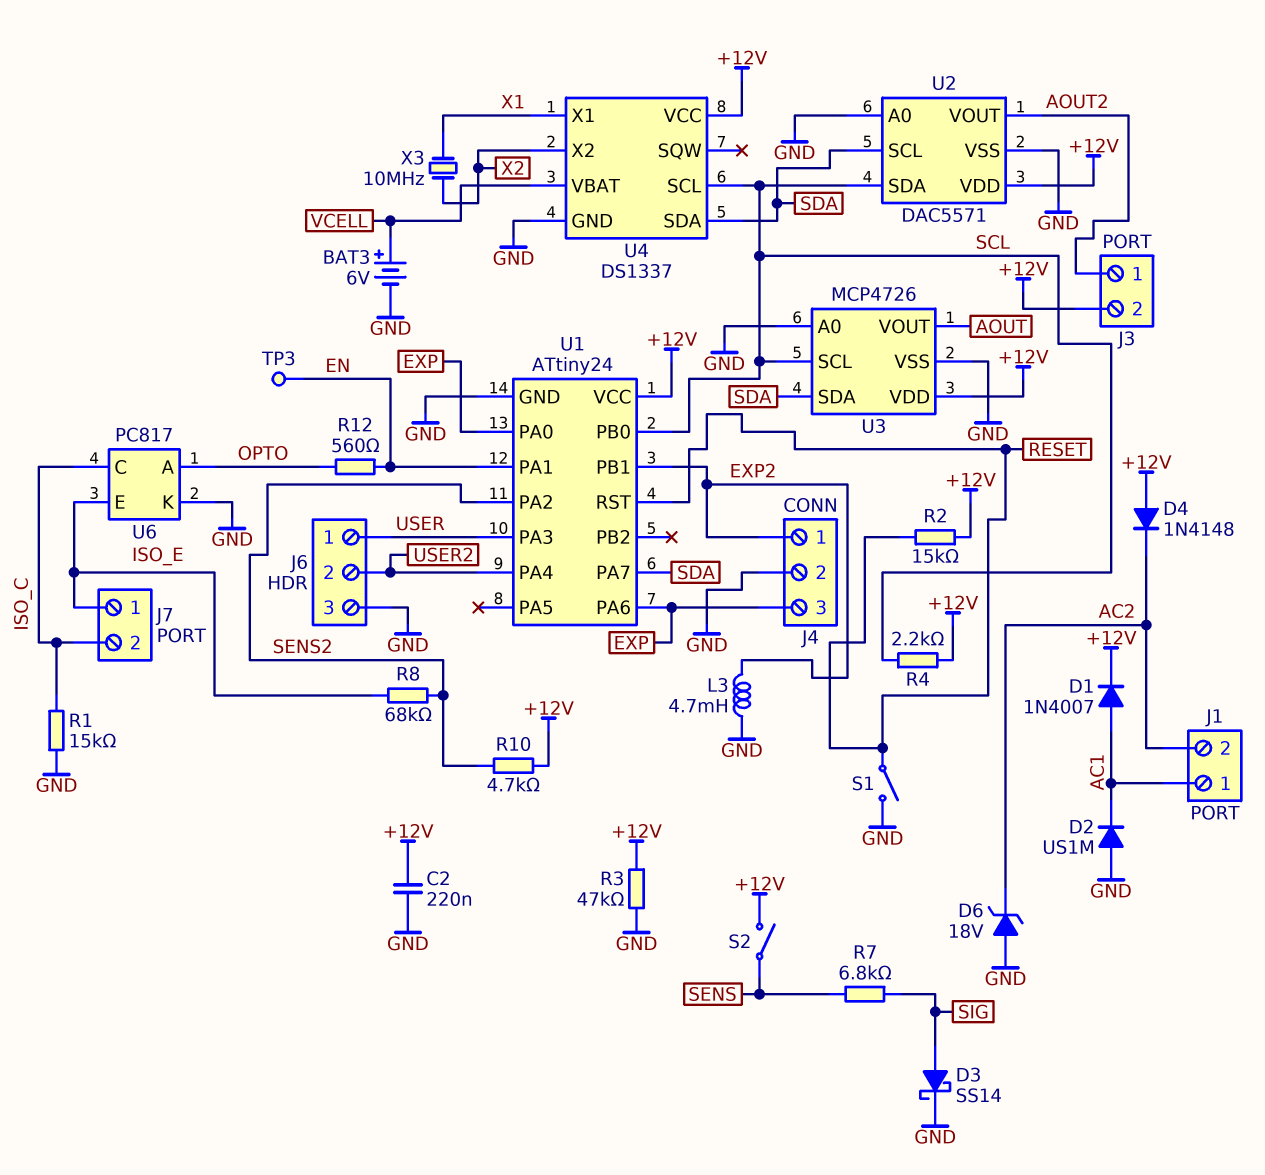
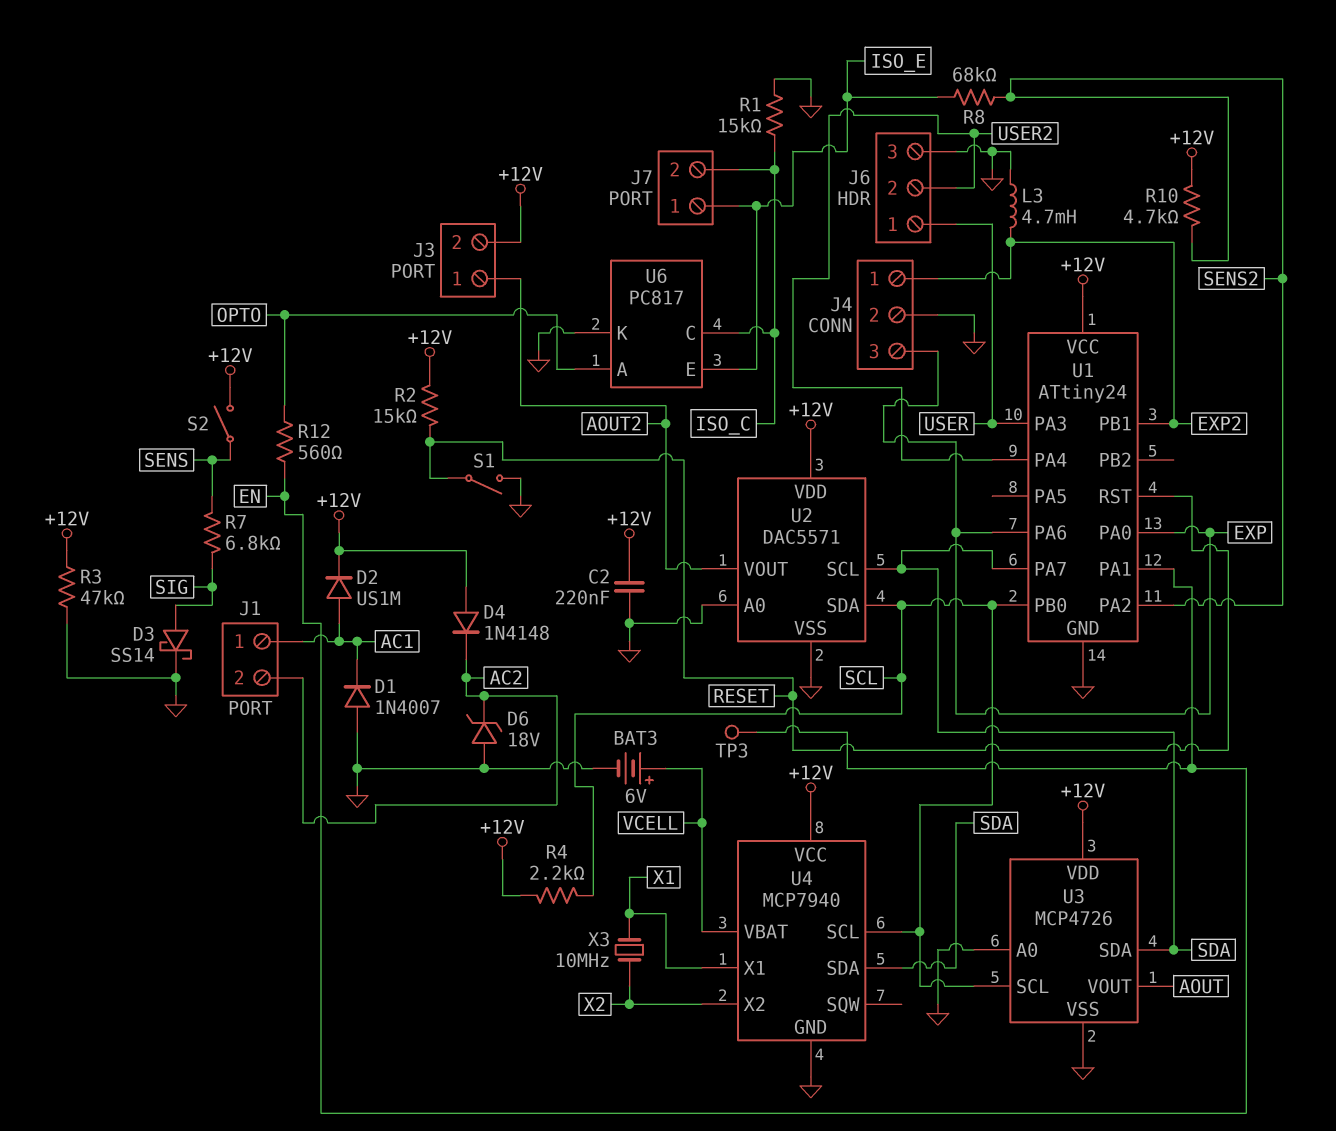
D1: diode 1N4007 (A AC1, K +12V) -> diode 1N4007 (A GND, K AC1)
D2: diode US1M (A GND, K AC1) -> diode US1M (A AC1, K +12V)
U4: DS1337 -> MCP7940

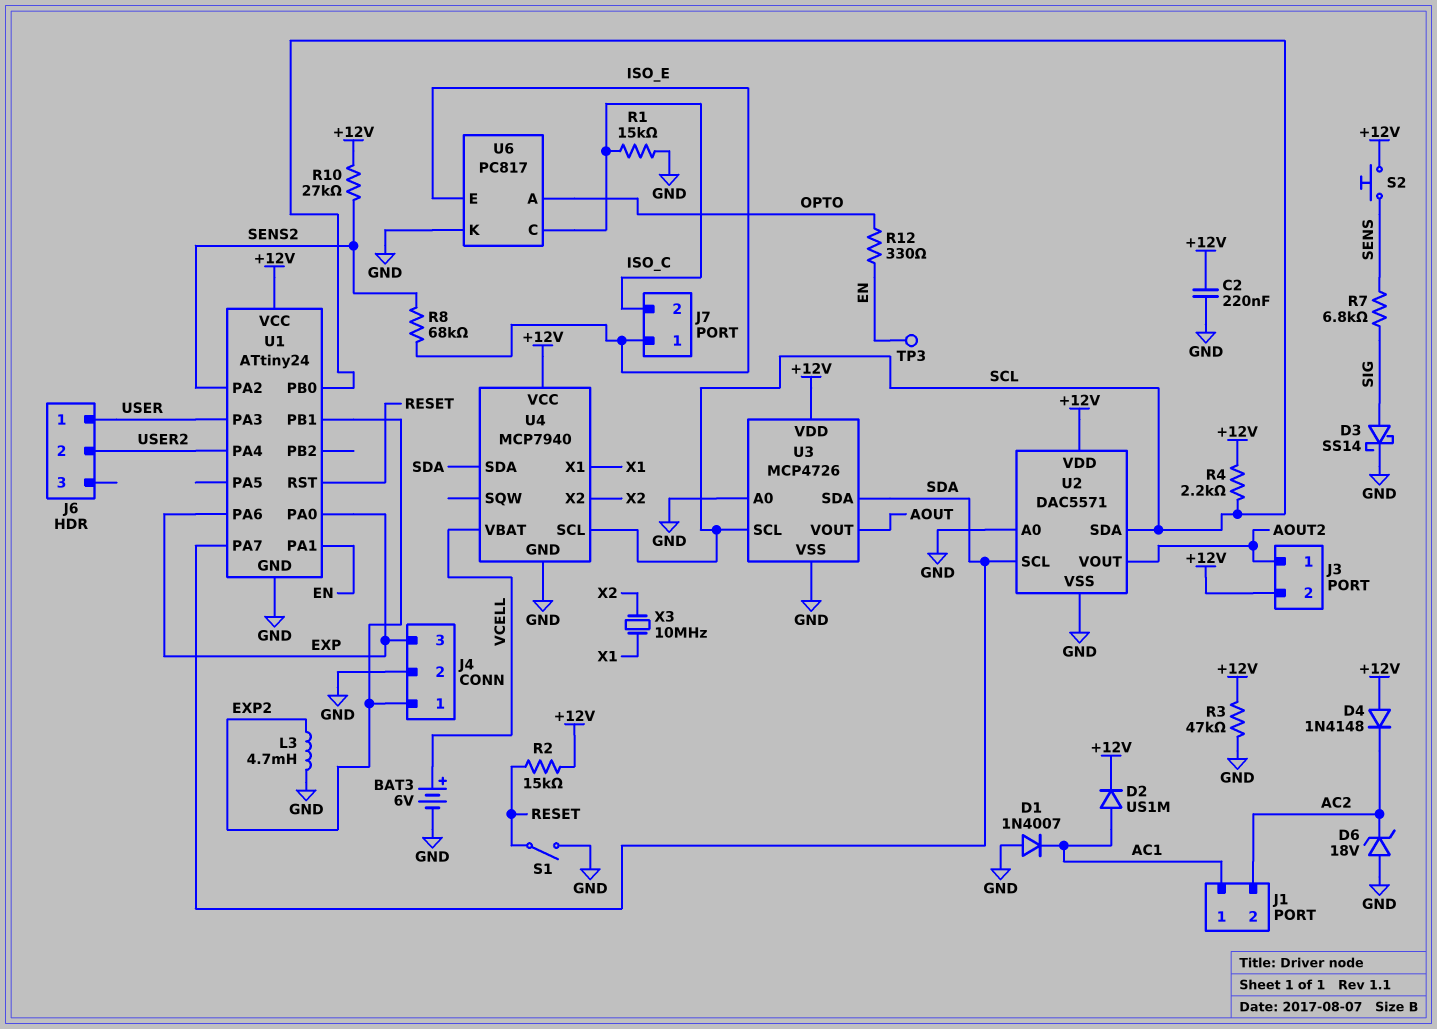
J6 pin 3: GND -> none
R10: 4.7k (+12V, SENS2) -> 27k (+12V, SENS2)
R12: 560 (EN, OPTO) -> 330 (EN, OPTO)
S2: switch (+12V, SENS) -> button (+12V, SENS)

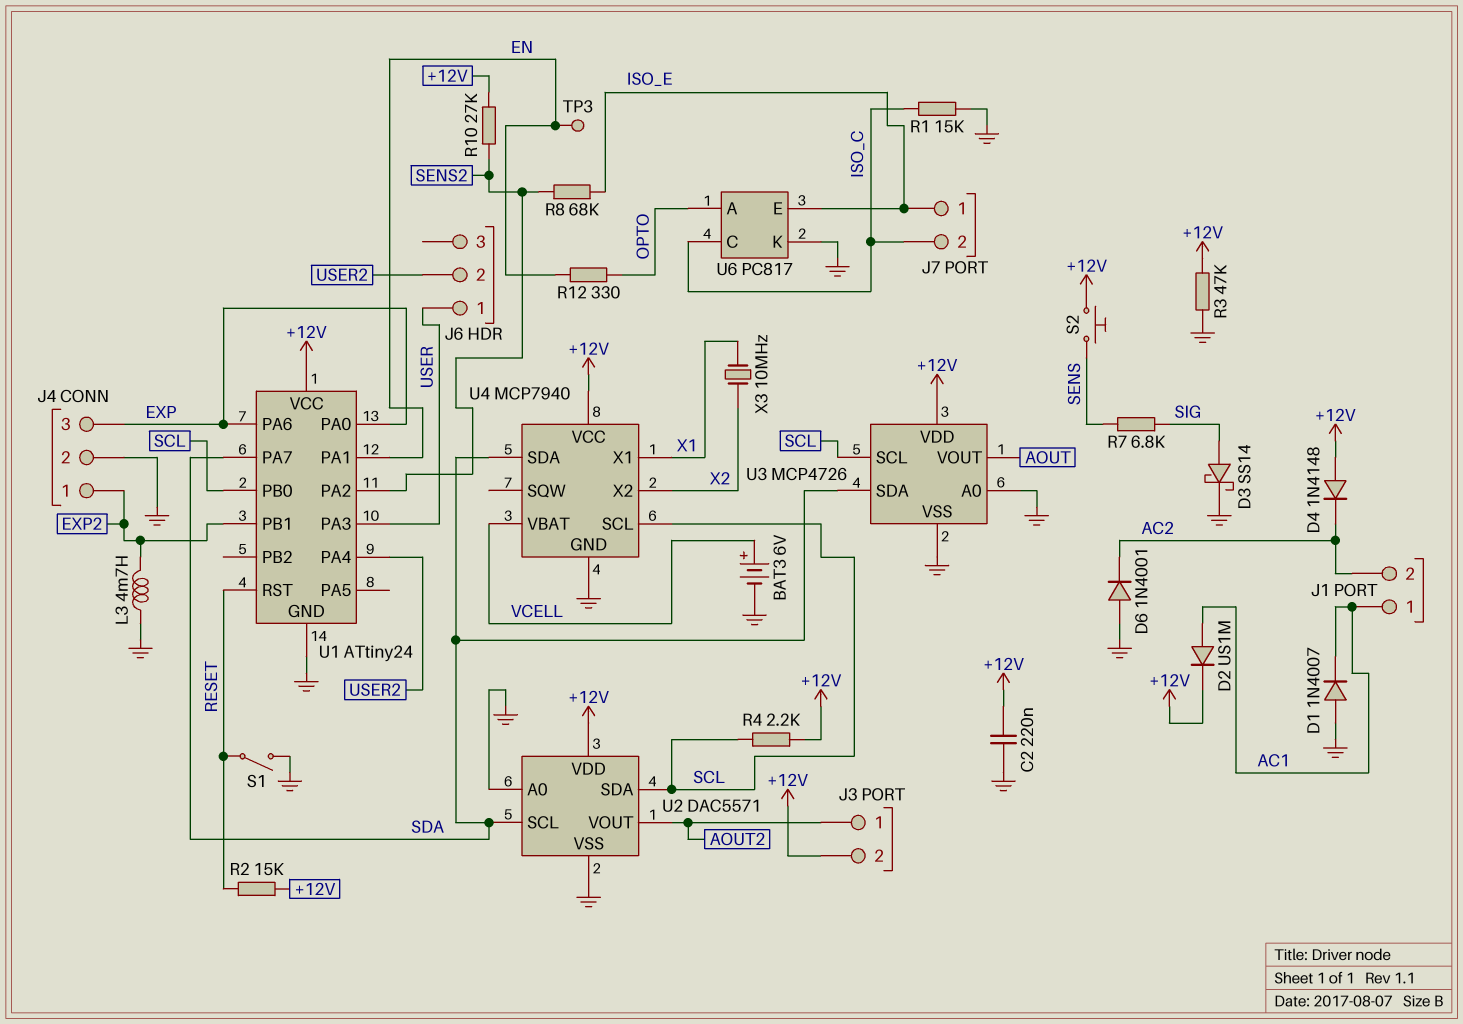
D6: zener 18V (A GND, K AC2) -> diode 1N4001 (A GND, K AC2)

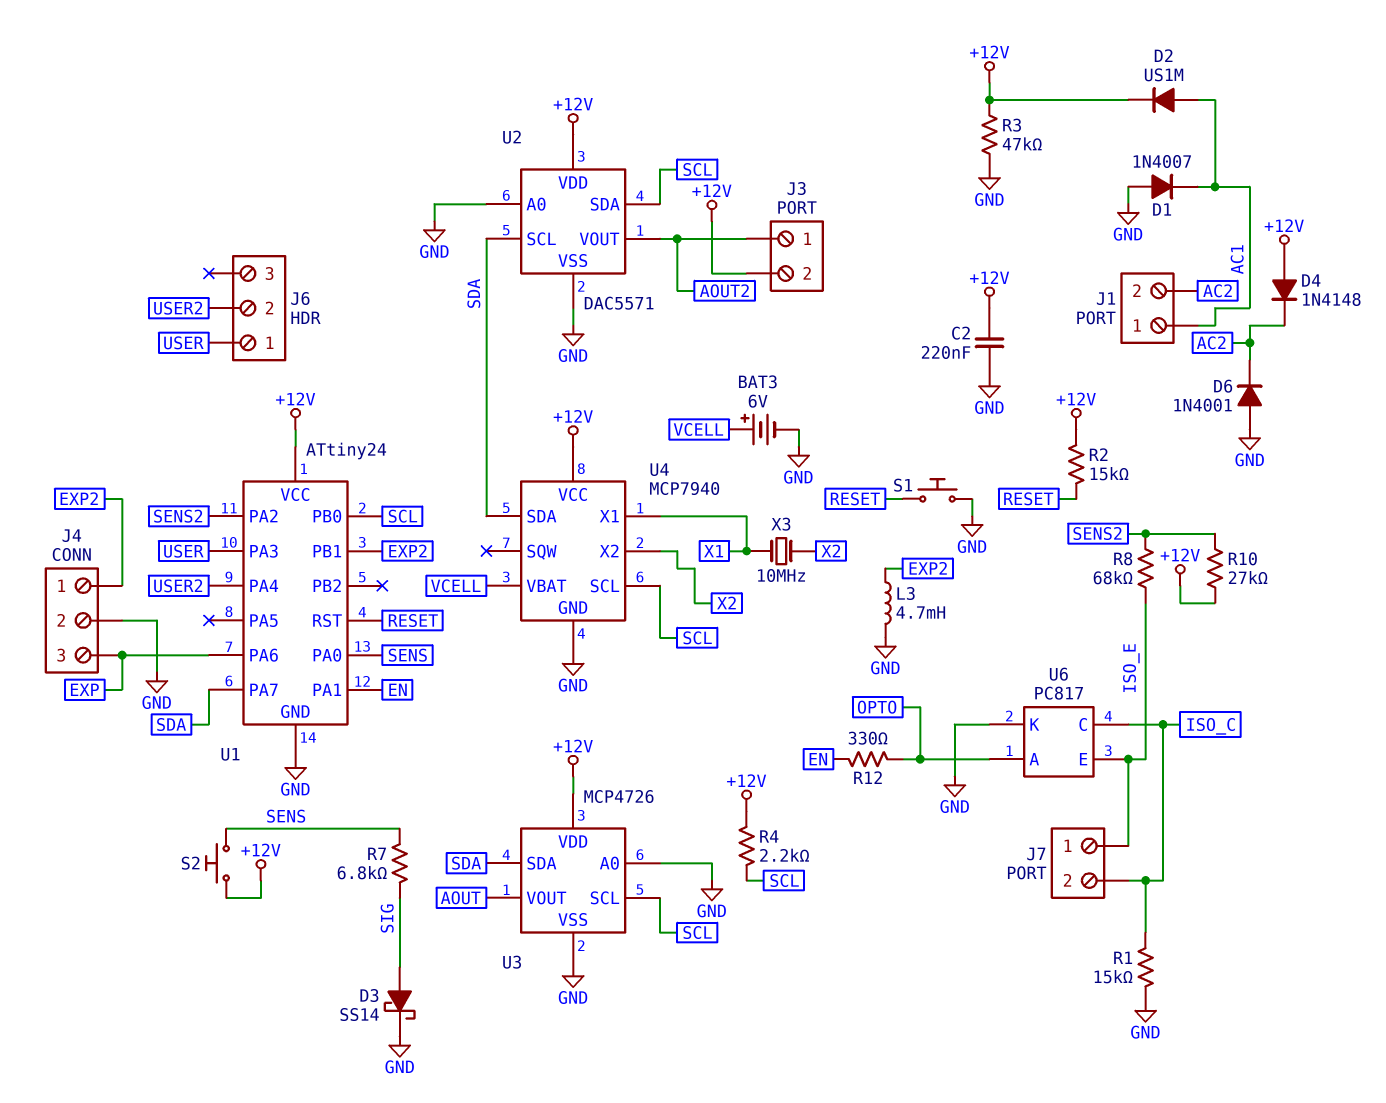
S1: switch (GND, RESET) -> button (GND, RESET)
TP3: test point (EN) -> none
U1 pin PA0: EXP -> SENS

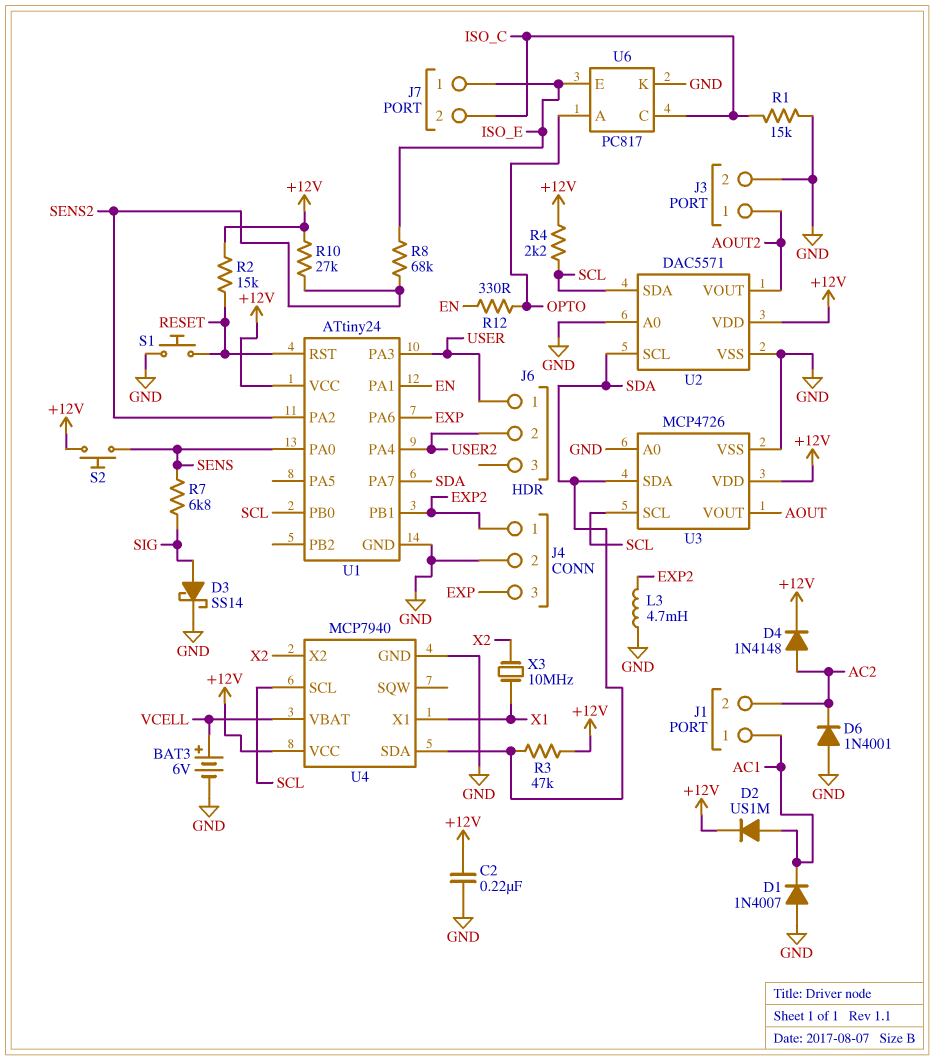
D4: diode 1N4148 (A +12V, K AC2) -> diode 1N4148 (A AC2, K +12V)
J3 pin 2: +12V -> GND
R3: 47k (+12V, GND) -> 47k (+12V, SDA)

